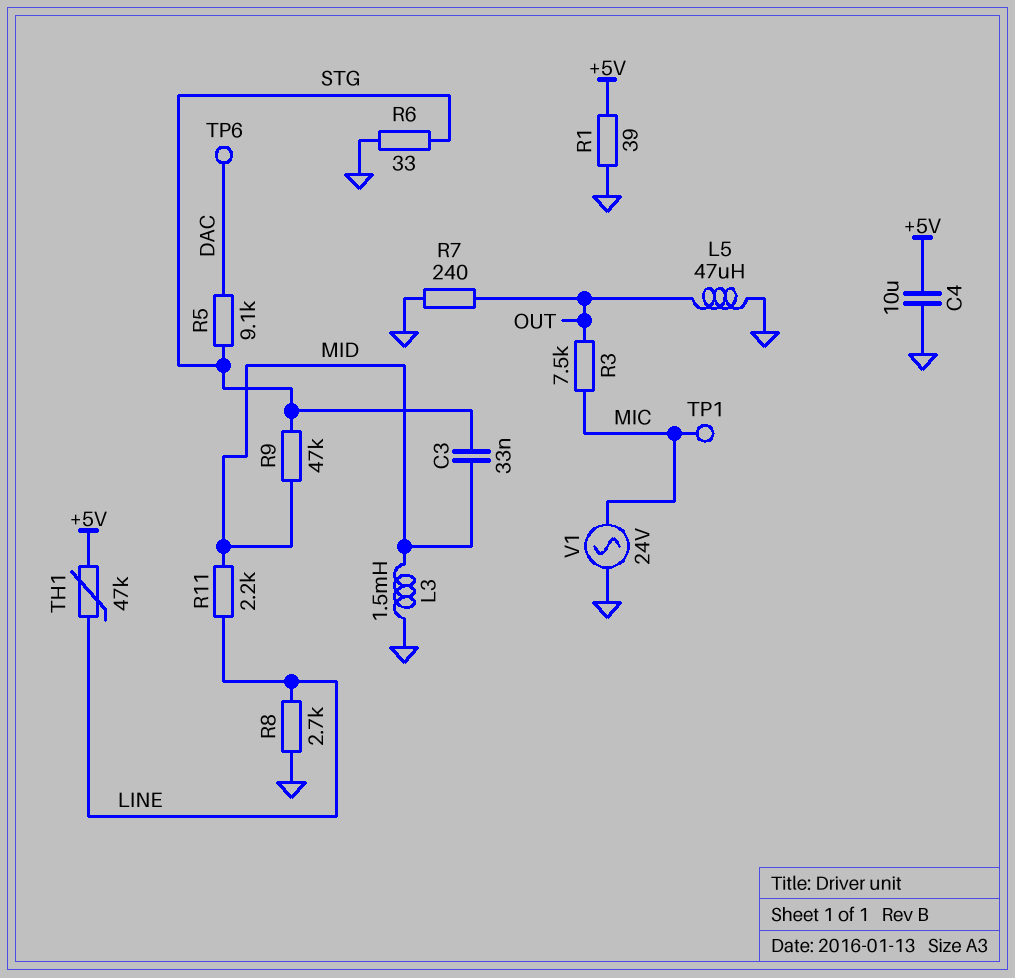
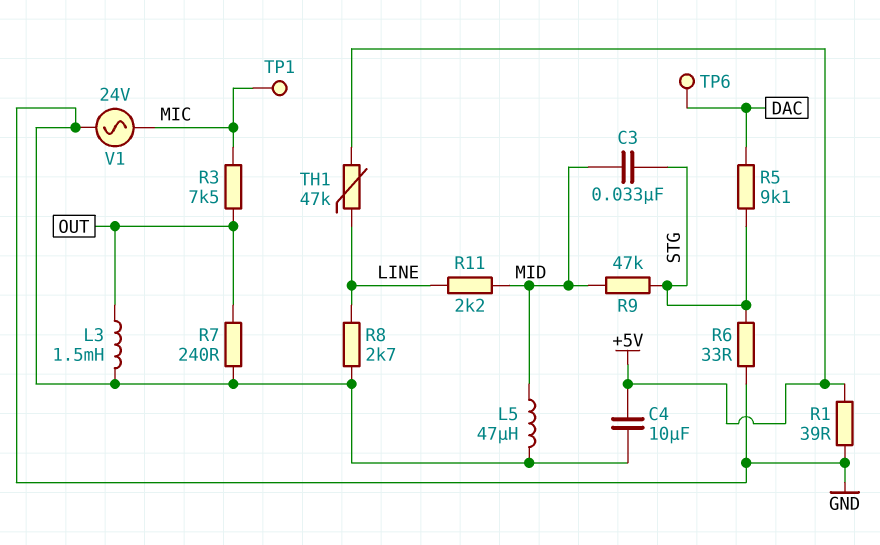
L3: 1.5mH (GND, MID) -> 1.5mH (GND, OUT)
L5: 47uH (GND, OUT) -> 47uH (GND, MID)

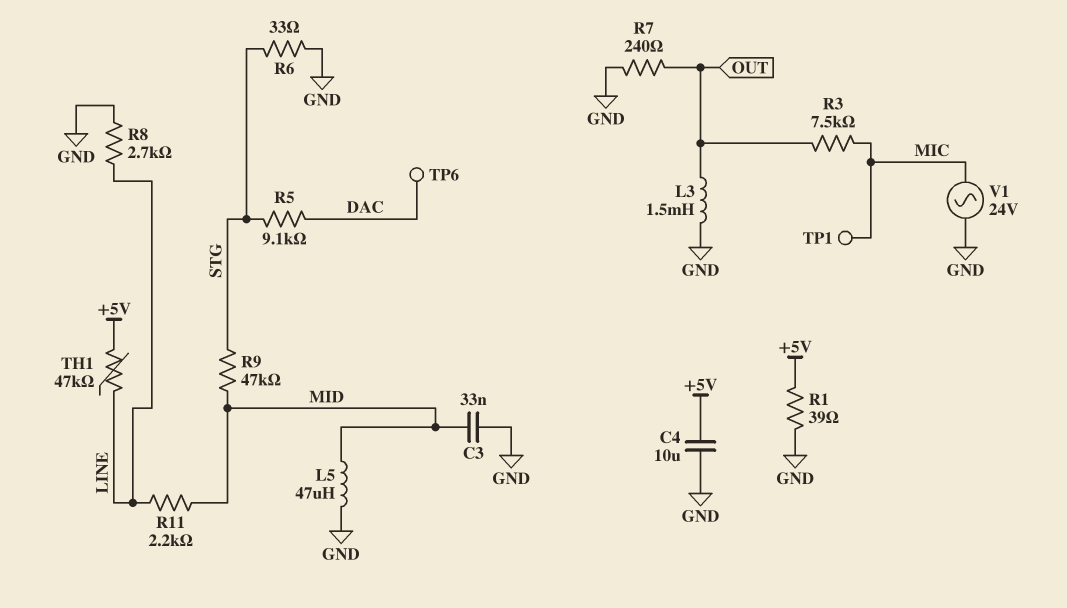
C3: 33nF (MID, STG) -> 33nF (GND, MID)

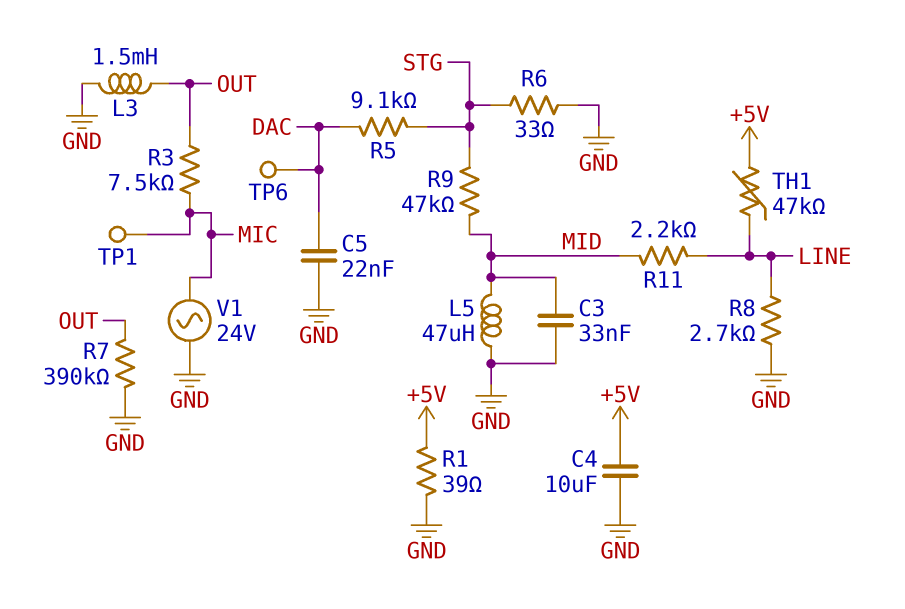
C5: none -> 22nF (DAC, GND)
R7: 240 (GND, OUT) -> 390k (GND, OUT)

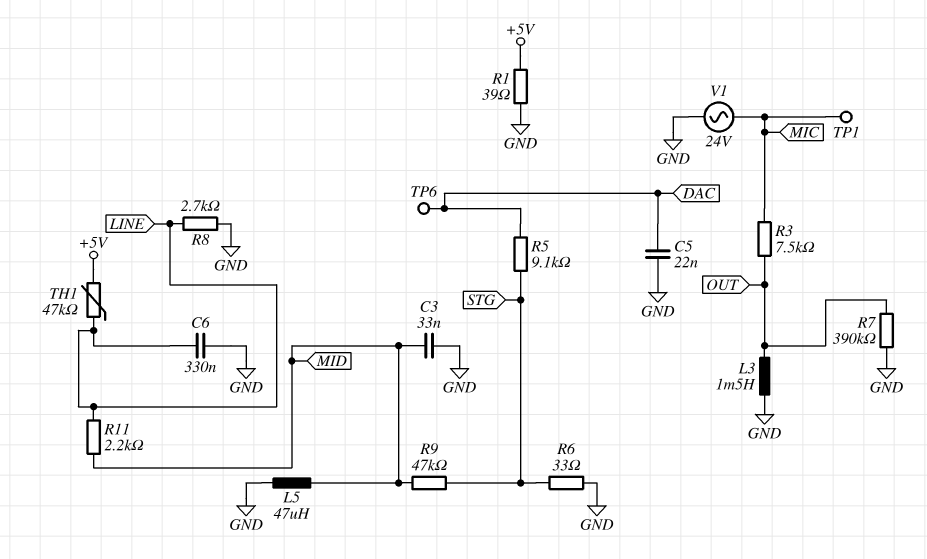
C4: 10uF (+5V, GND) -> none
C6: none -> 330nF (GND, LINE)

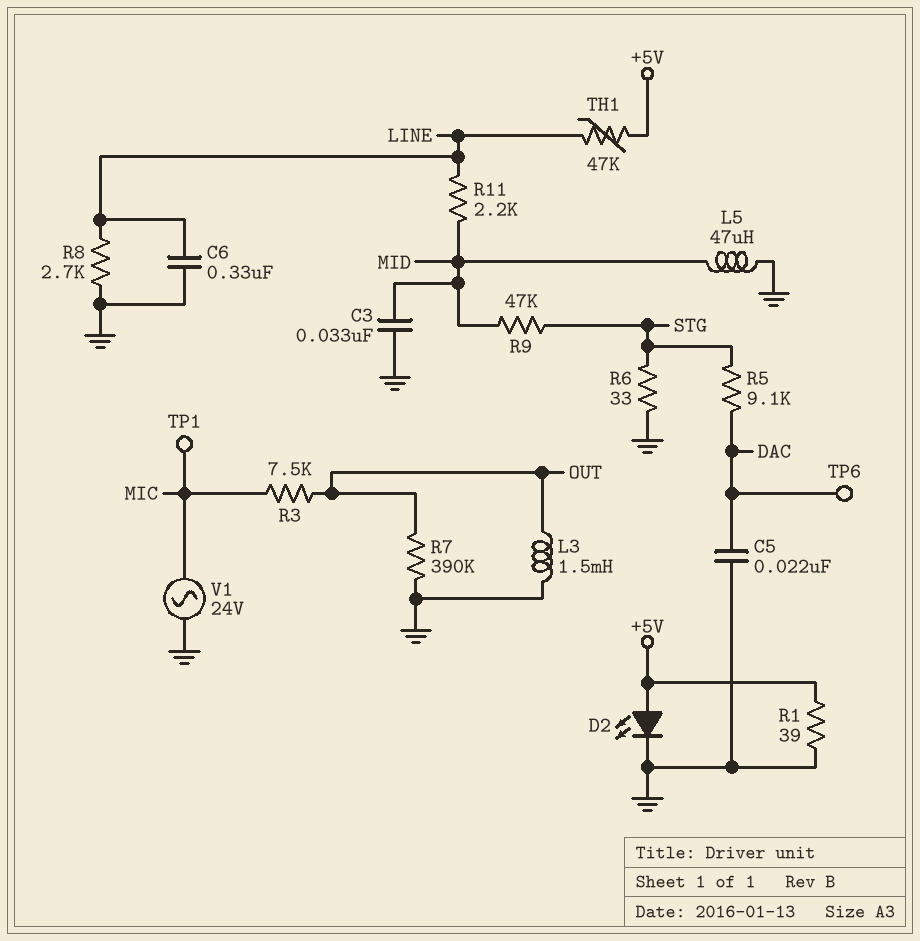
D2: none -> LED (A +5V, K GND)

